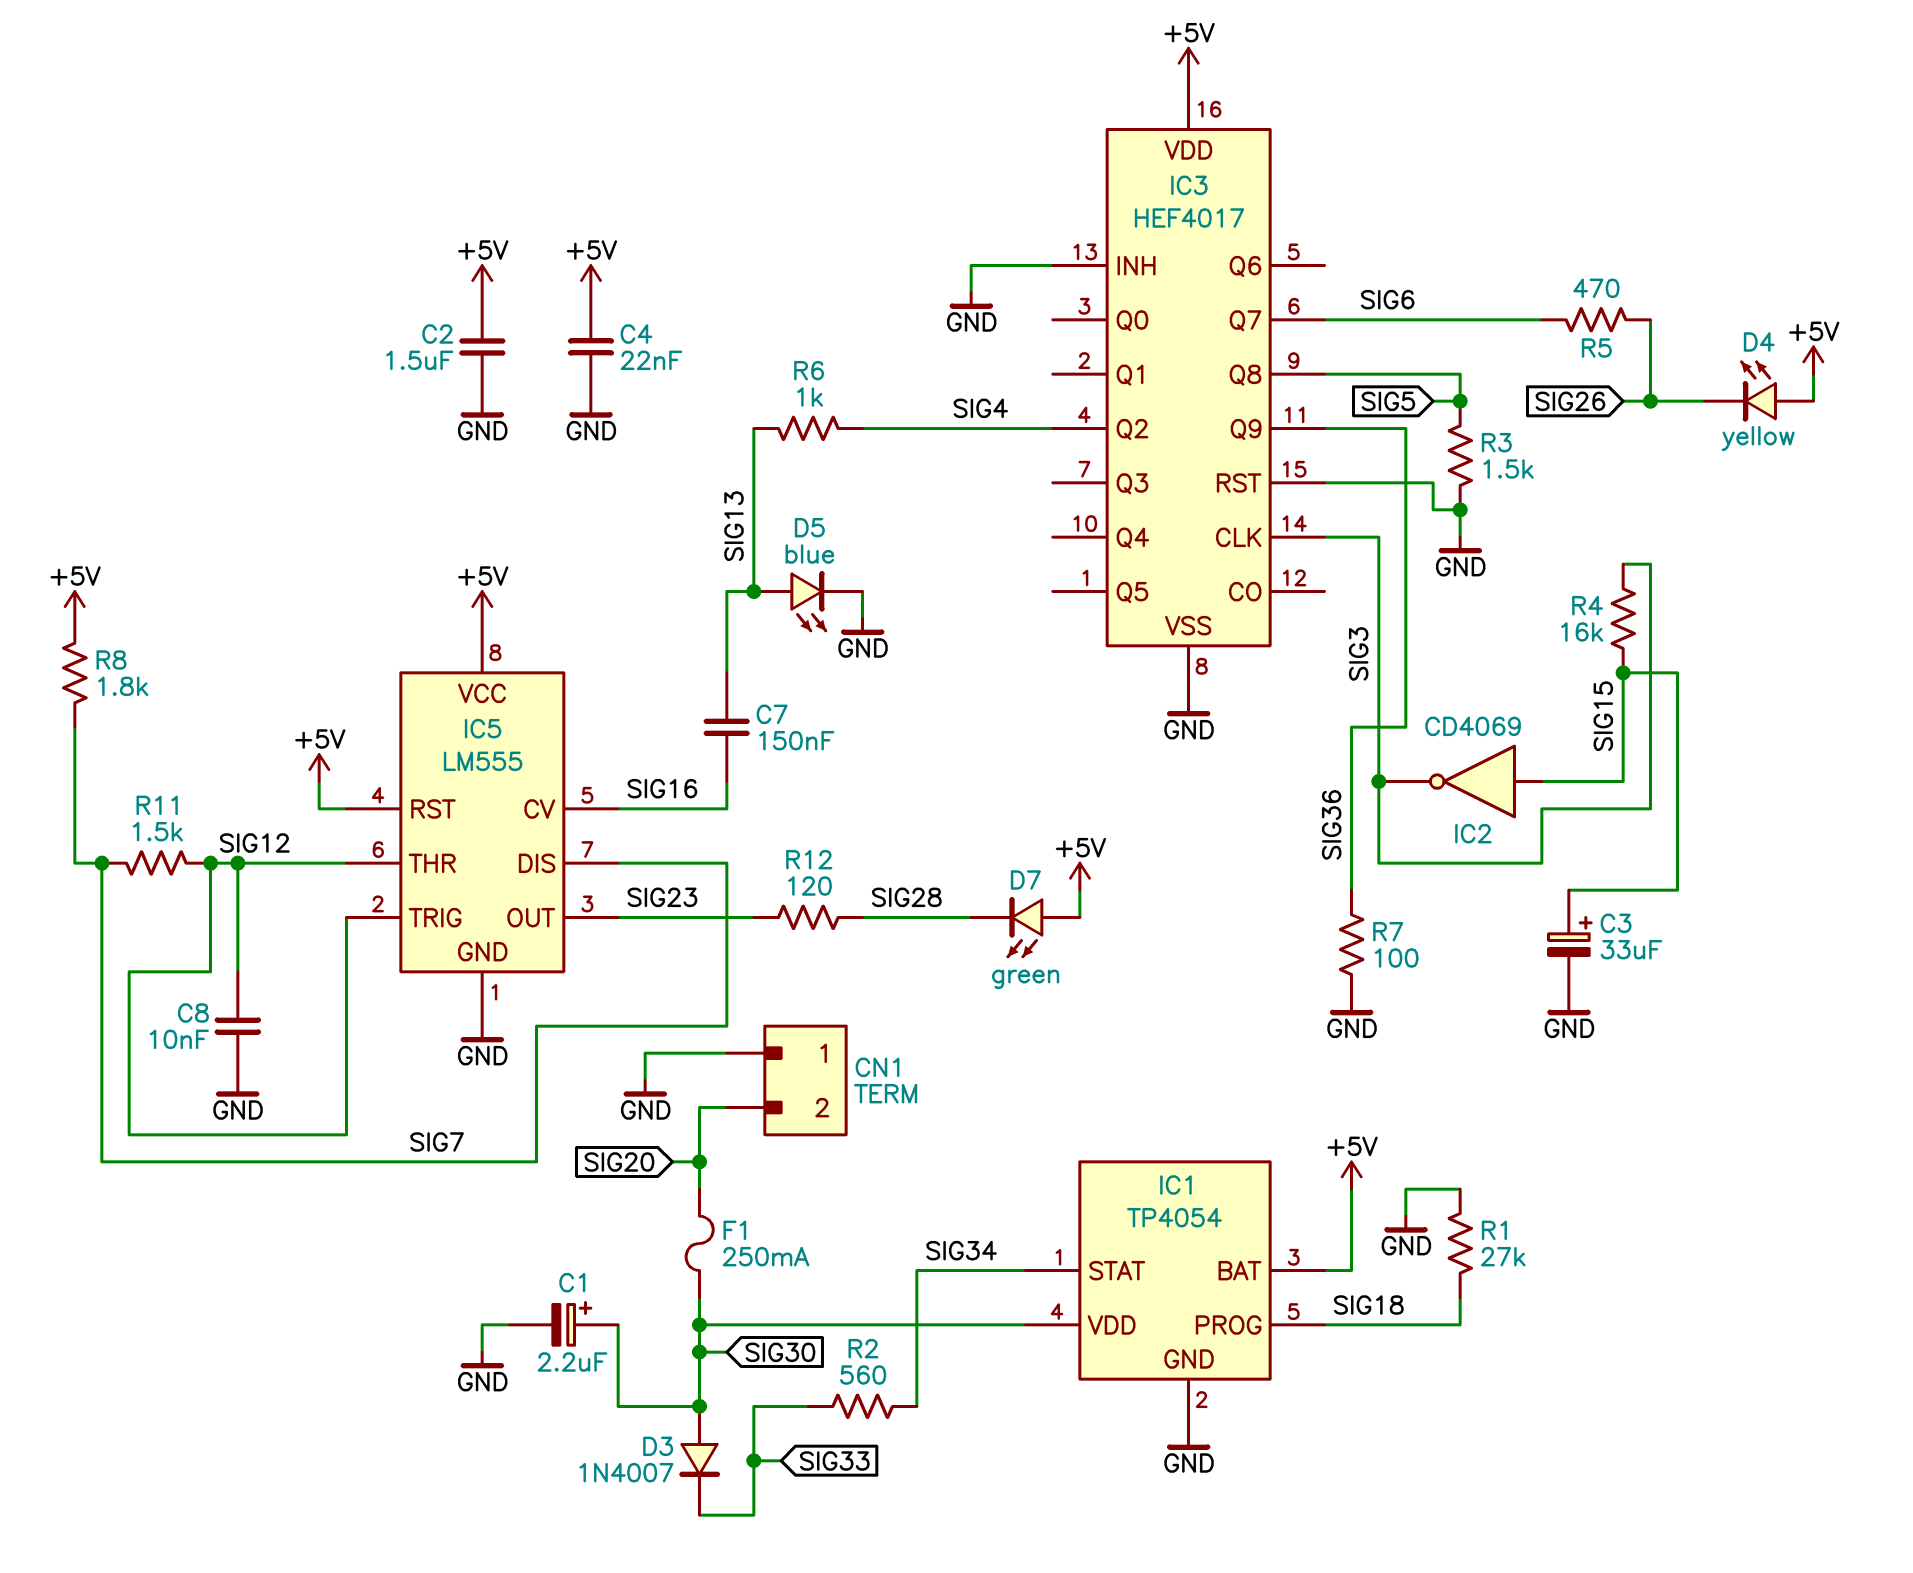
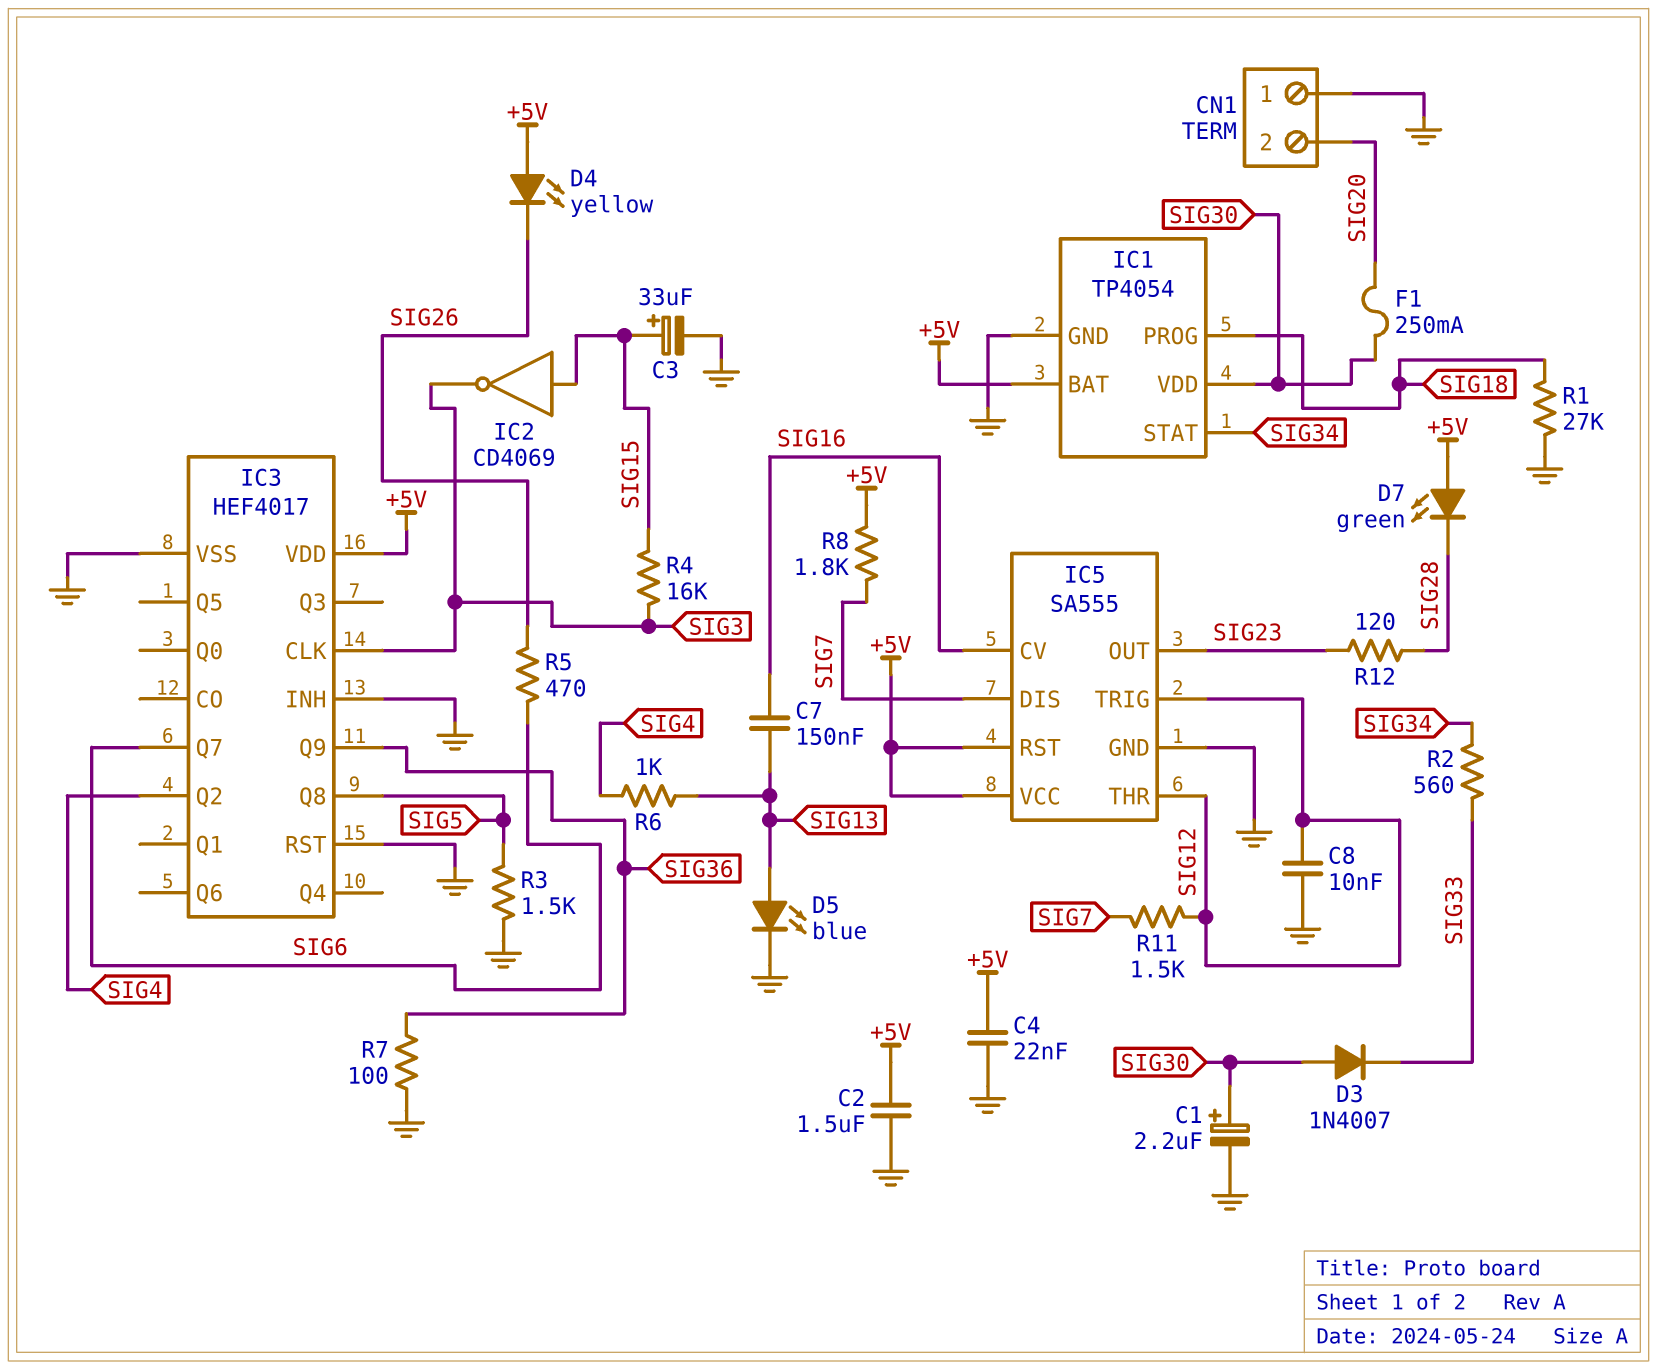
IC5: LM555 -> SA555

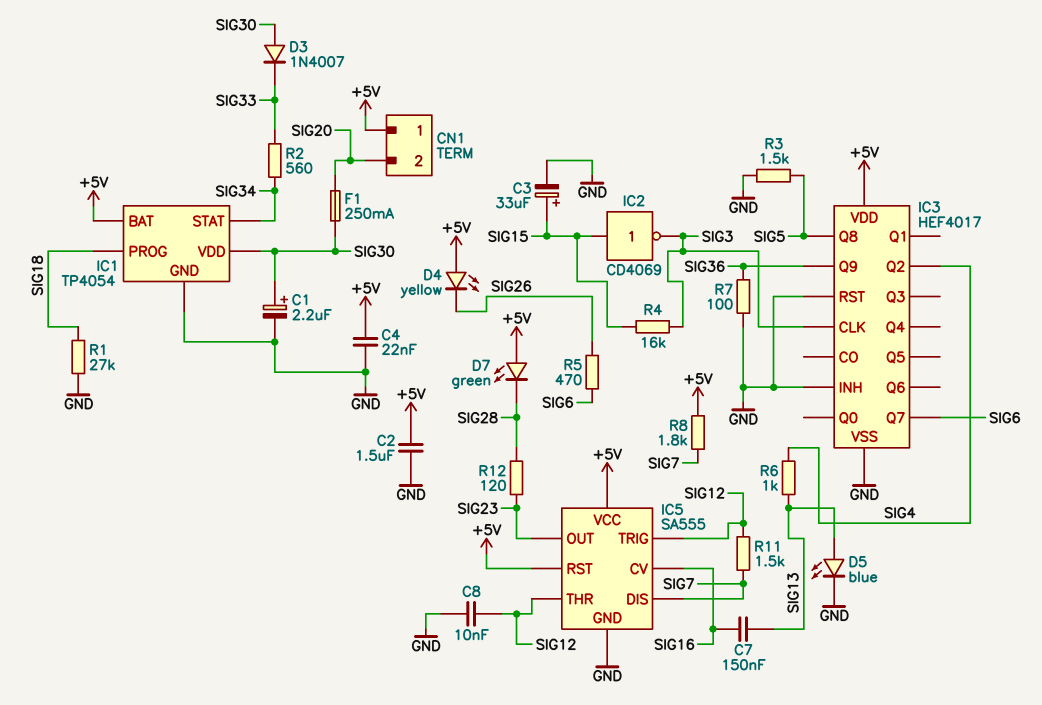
CN1 pin 1: GND -> +5V

